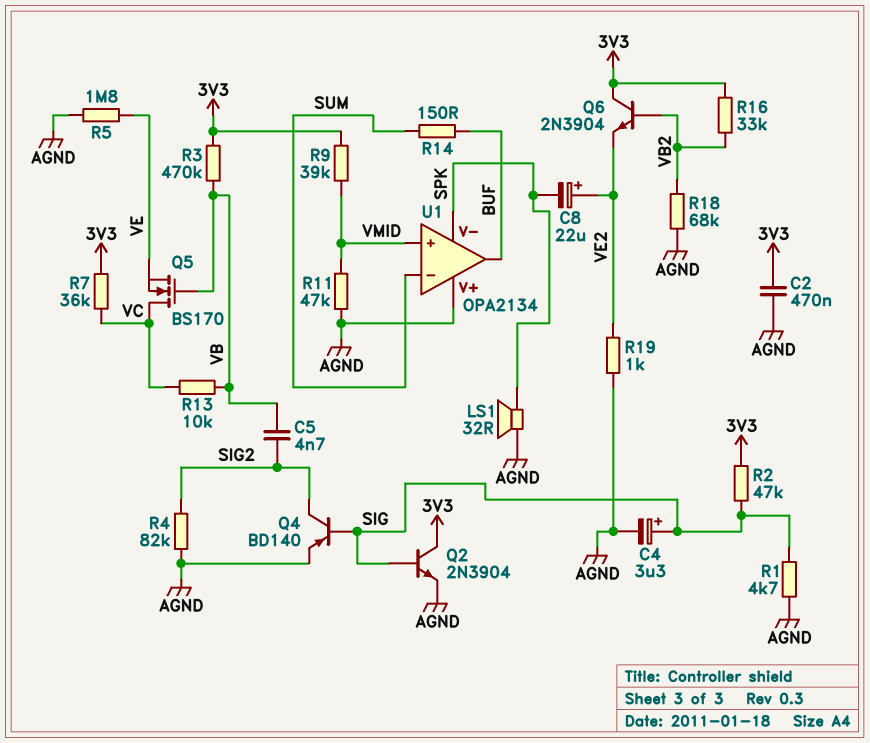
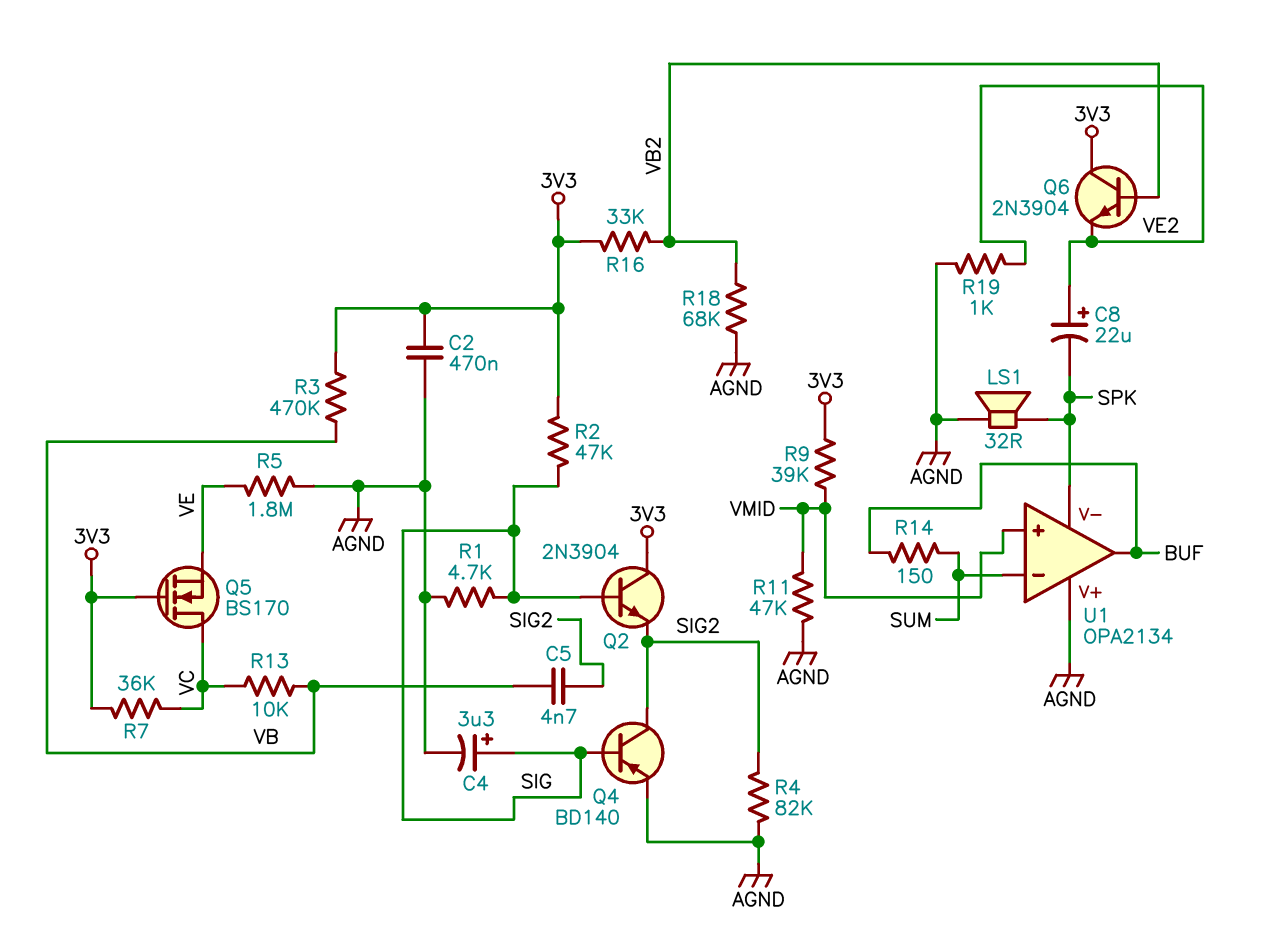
Q2: NPN 2N3904 (B SIG, C 3V3, E AGND) -> NPN 2N3904 (B SIG, C 3V3, E SIG2)
Q5: NMOS BS170 (G VB, D VC, S VE) -> NMOS BS170 (G 3V3, D VC, S VE)

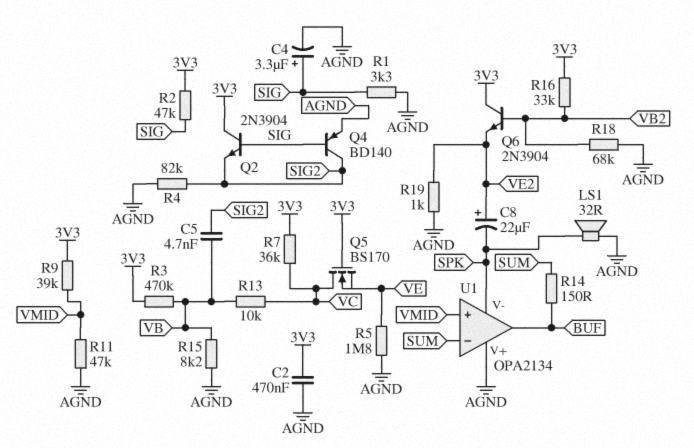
R1: 4.7k (AGND, SIG) -> 3.3k (AGND, SIG)
R15: none -> 8.2k (AGND, VB)

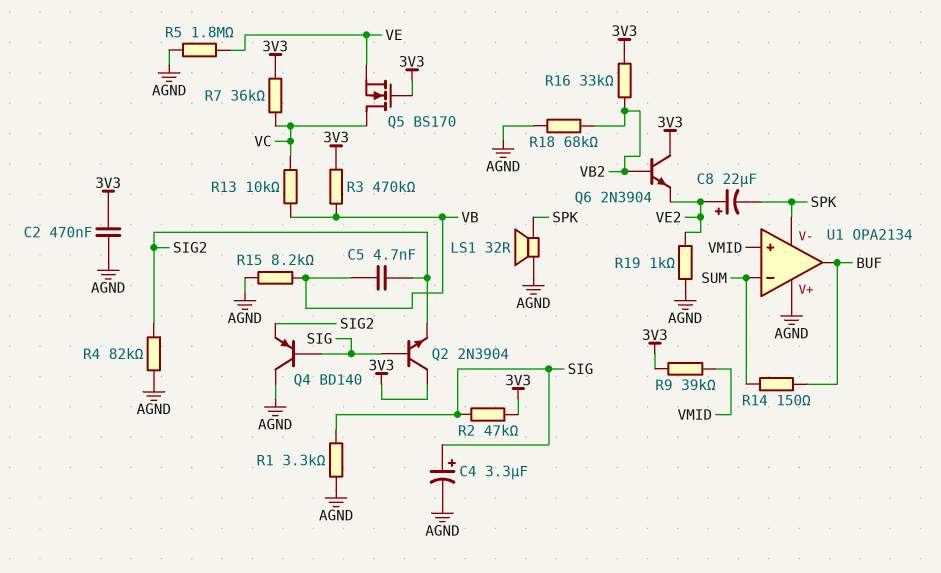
Q4: PNP BD140 (B SIG, C SIG2, E AGND) -> PNP BD140 (B SIG, C AGND, E SIG2)
R11: 47k (AGND, VMID) -> none

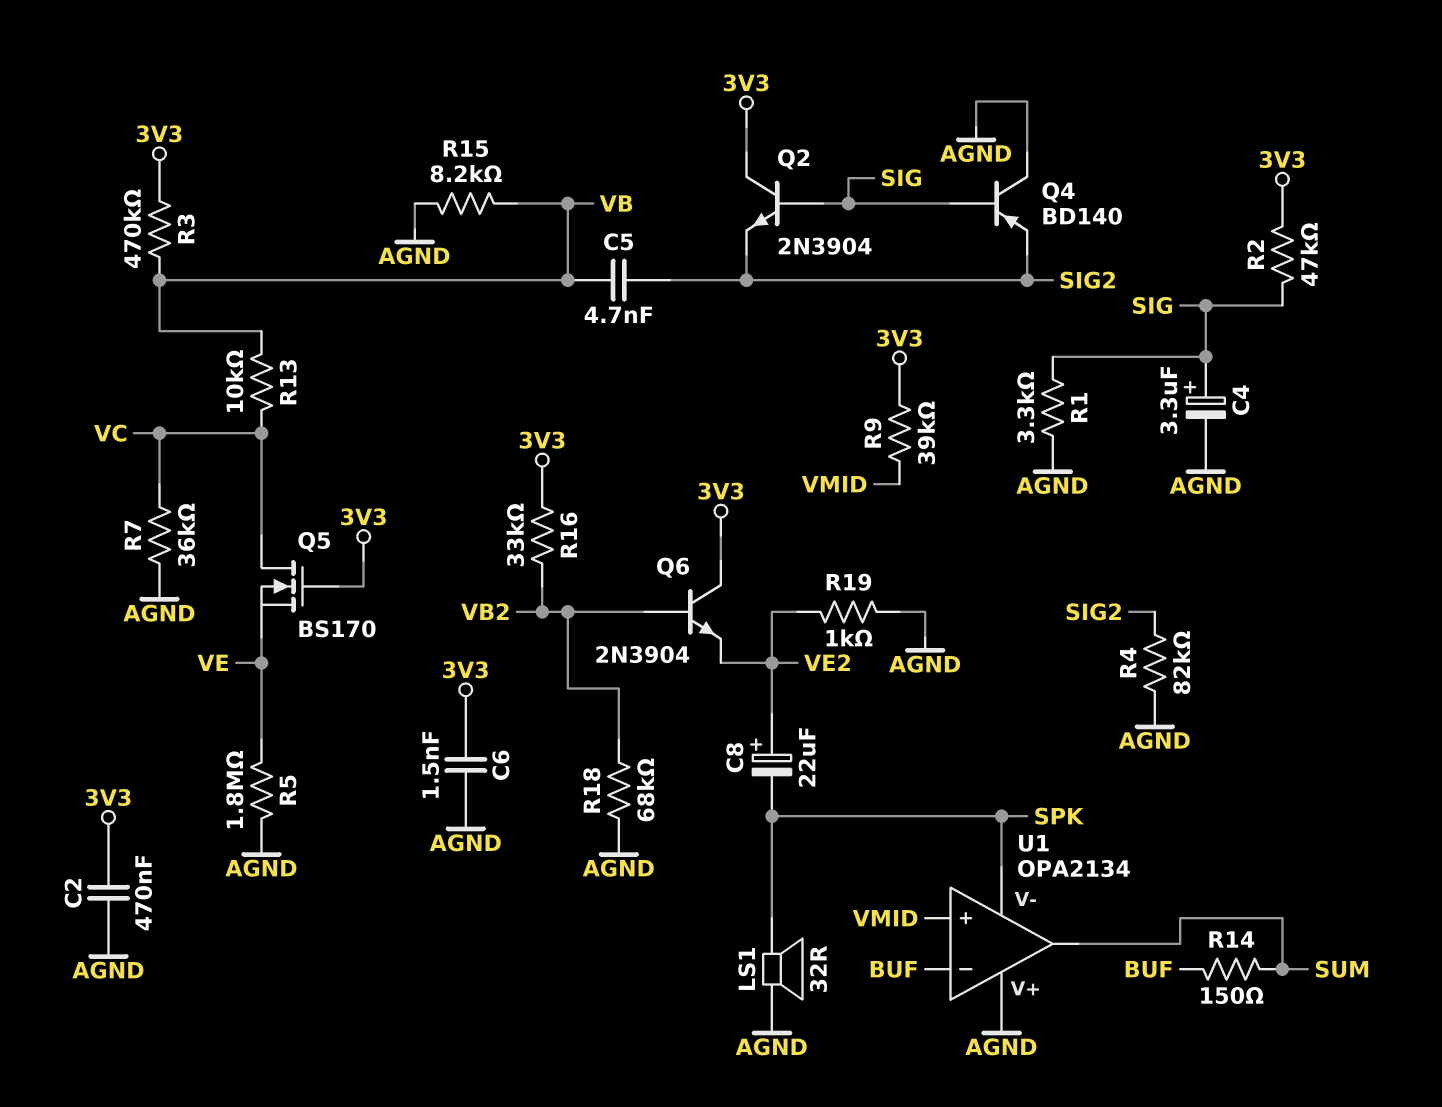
C6: none -> 1.5nF (3V3, AGND)
R7: 36k (3V3, VC) -> 36k (AGND, VC)
U1 pin in-: SUM -> BUF
U1 pin out: BUF -> SUM

